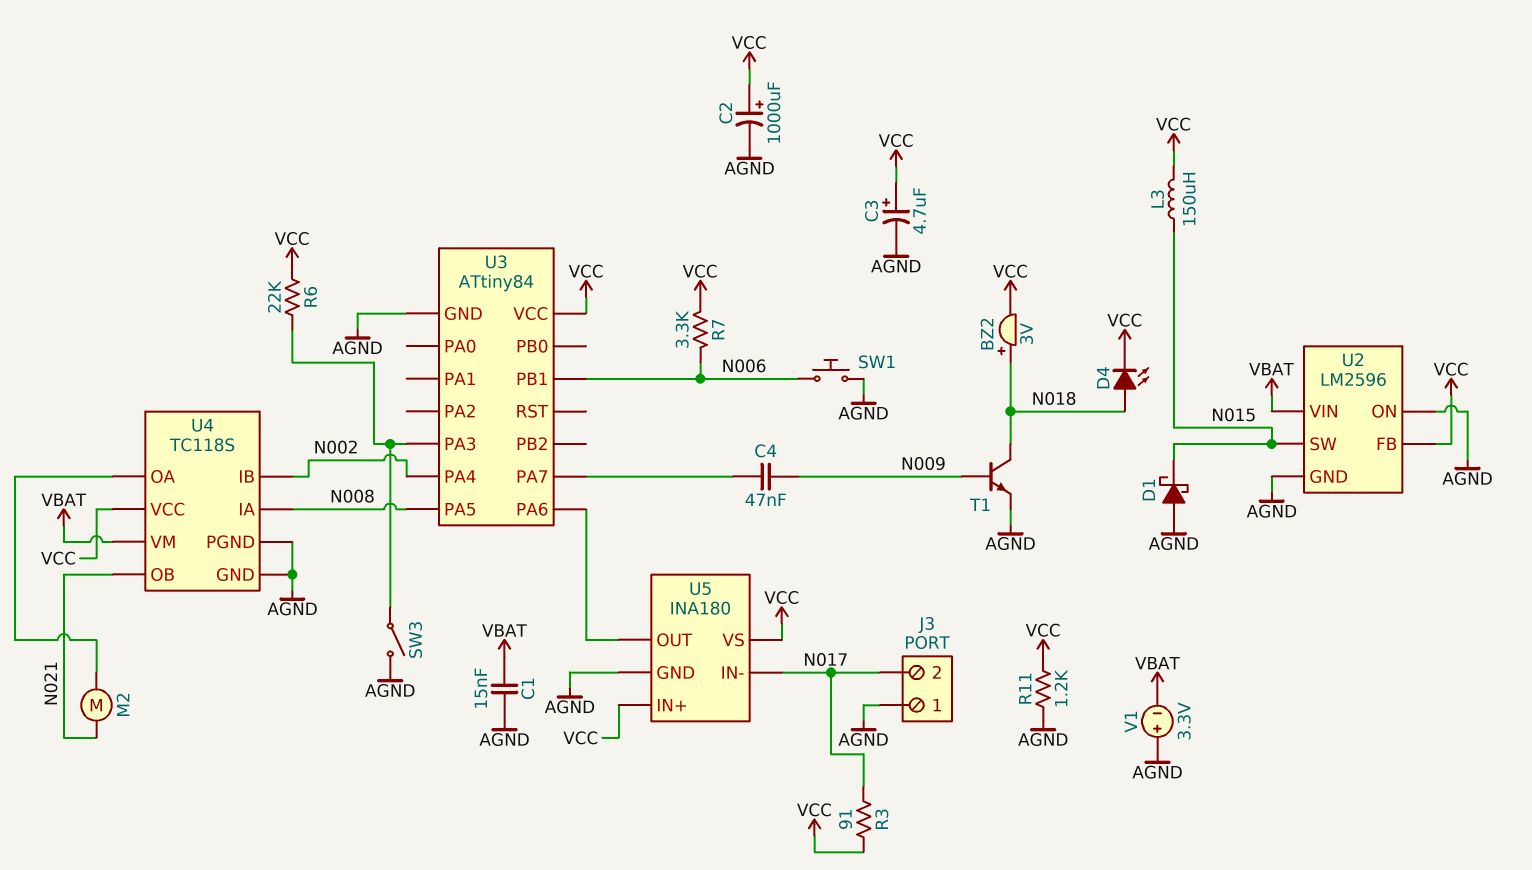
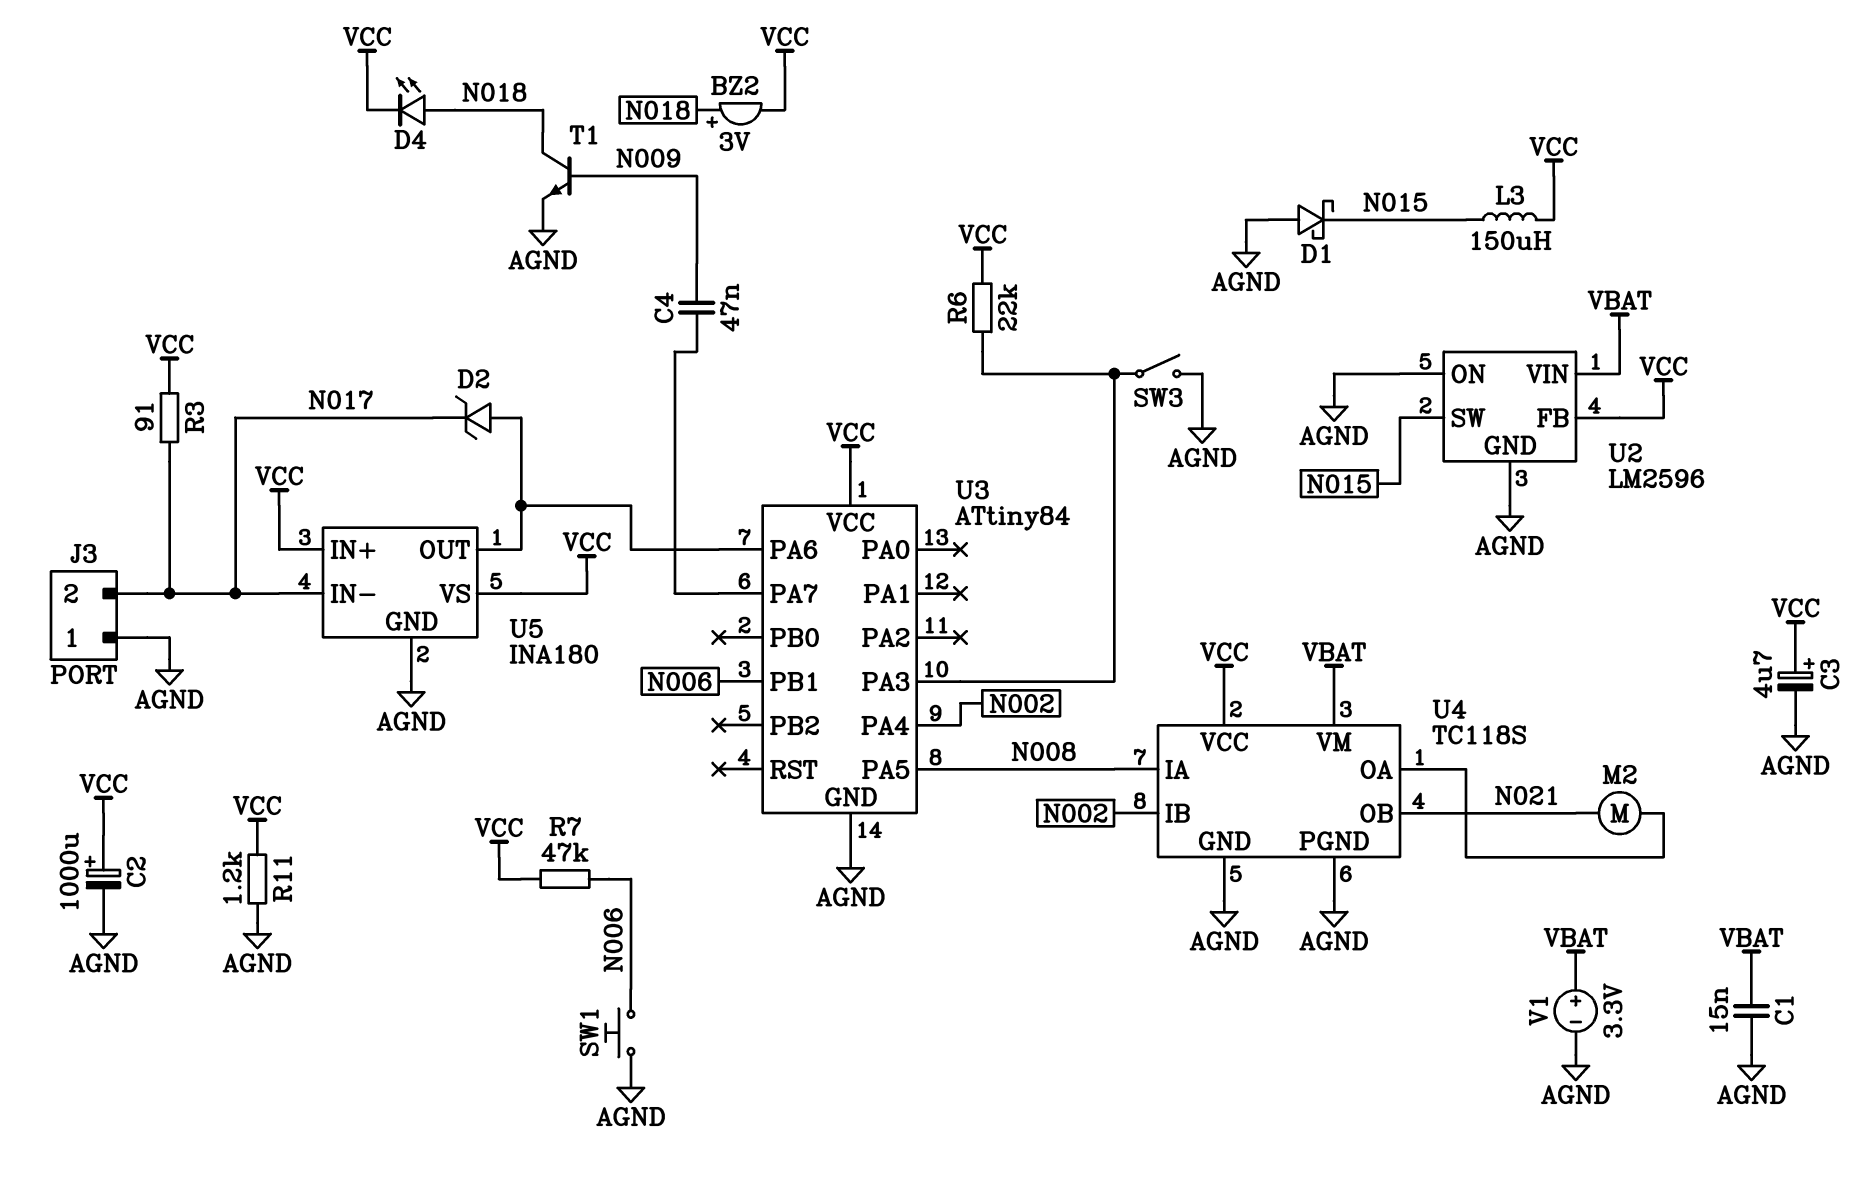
D2: none -> zener (A U3/PA6, K N017)
R7: 3.3k (N006, VCC) -> 47k (N006, VCC)
V1: 3.3V (plus AGND, minus VBAT) -> 3.3V (plus VBAT, minus AGND)

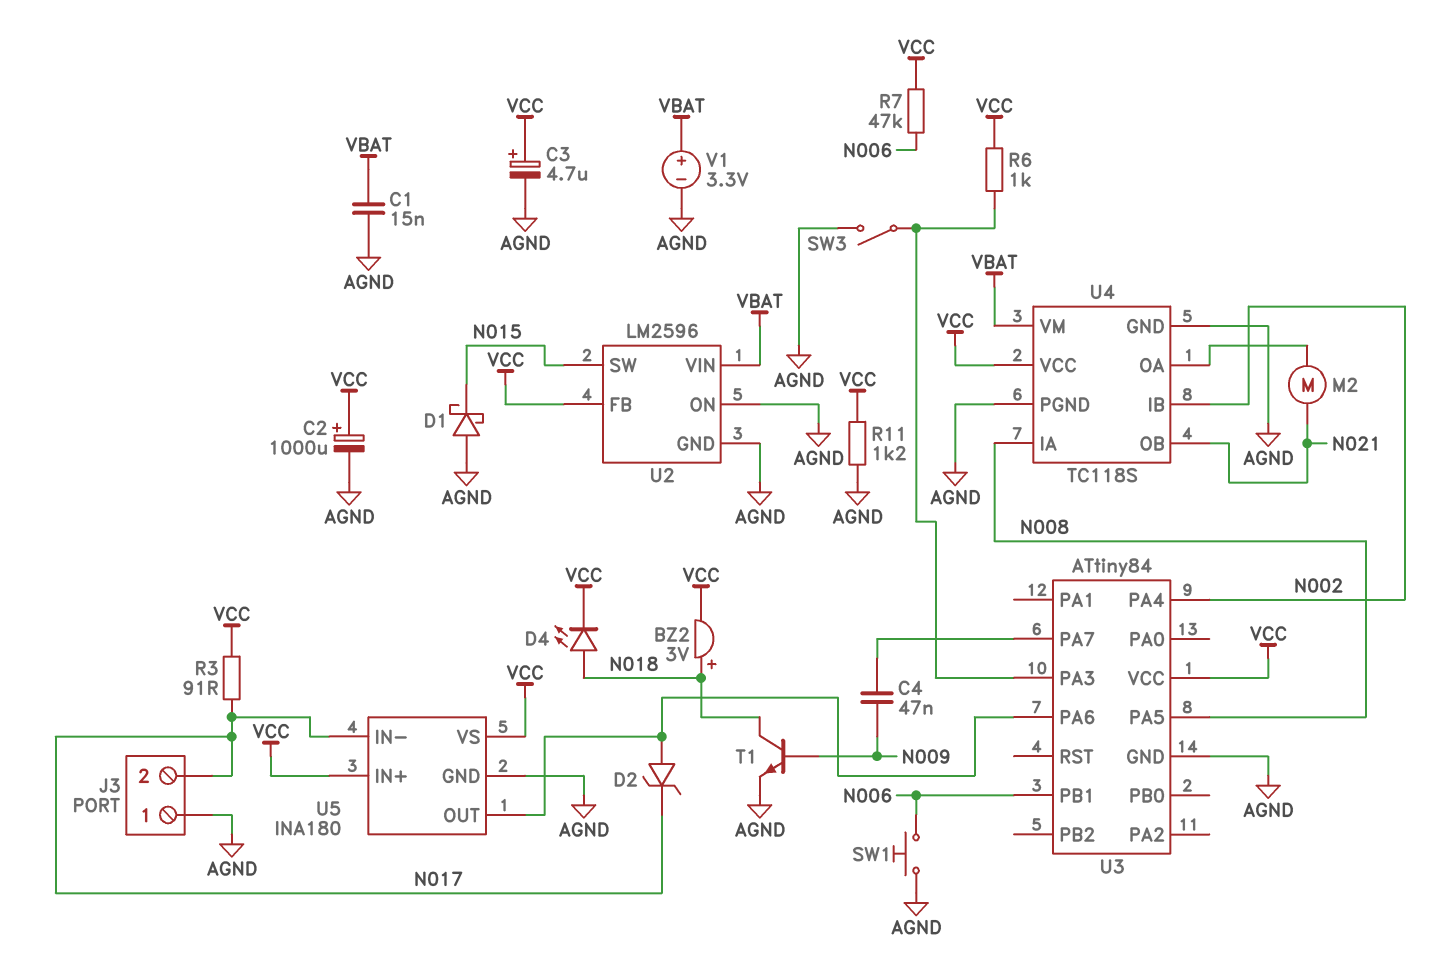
L3: 150uH (N015, VCC) -> none
R6: 22k (U3/PA3, VCC) -> 1k (U3/PA3, VCC)

